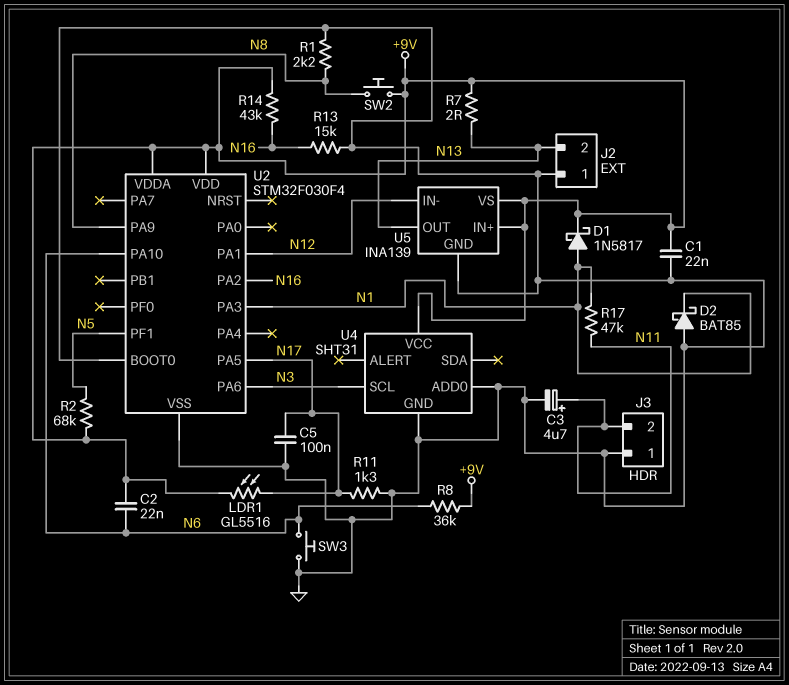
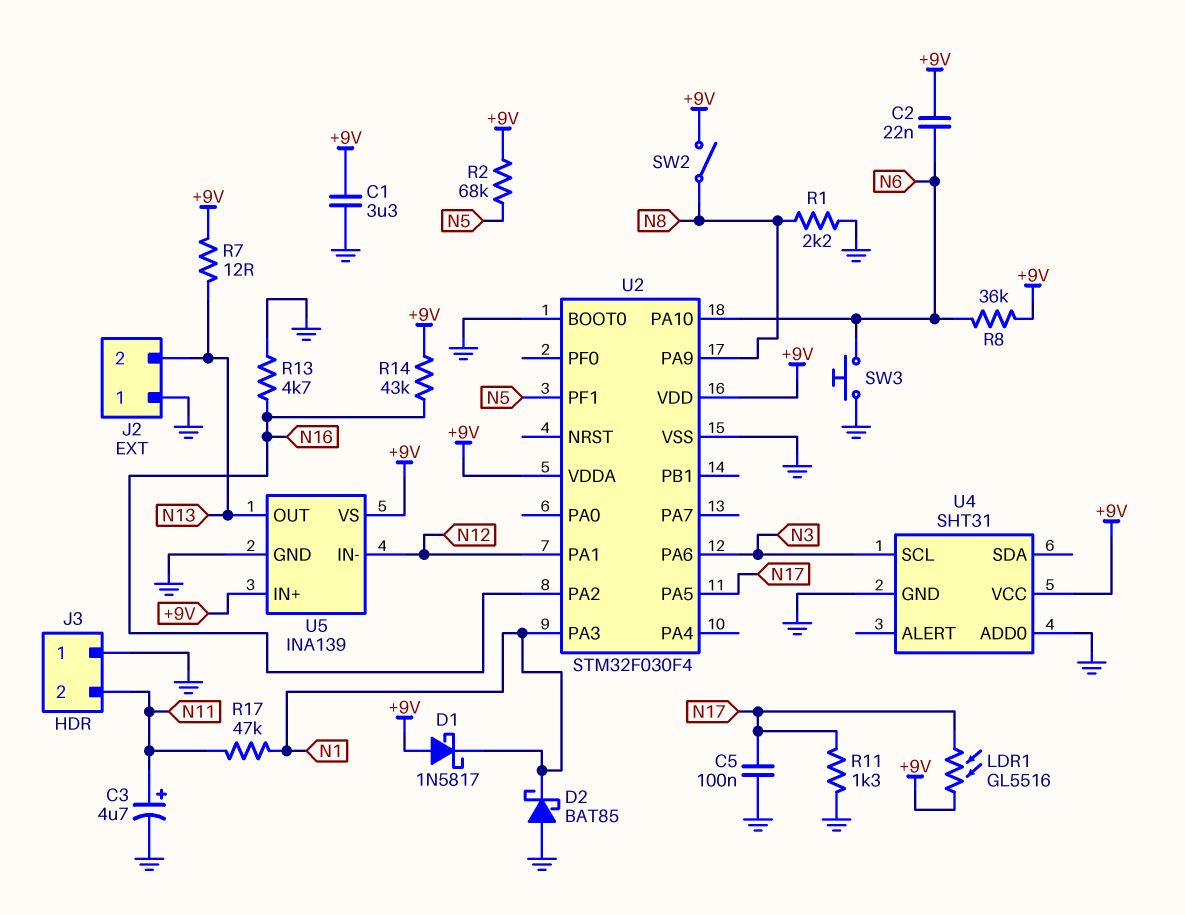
C1: 22nF (+9V, GND) -> 3.3uF (+9V, GND)
D1: schottky 1N5817 (A N1, K +9V) -> schottky 1N5817 (A +9V, K N1)
R7: 2 (+9V, N13) -> 12 (+9V, N13)
R13: 15k (GND, N16) -> 4.7k (GND, N16)
SW2: button (+9V, N8) -> switch (+9V, N8)

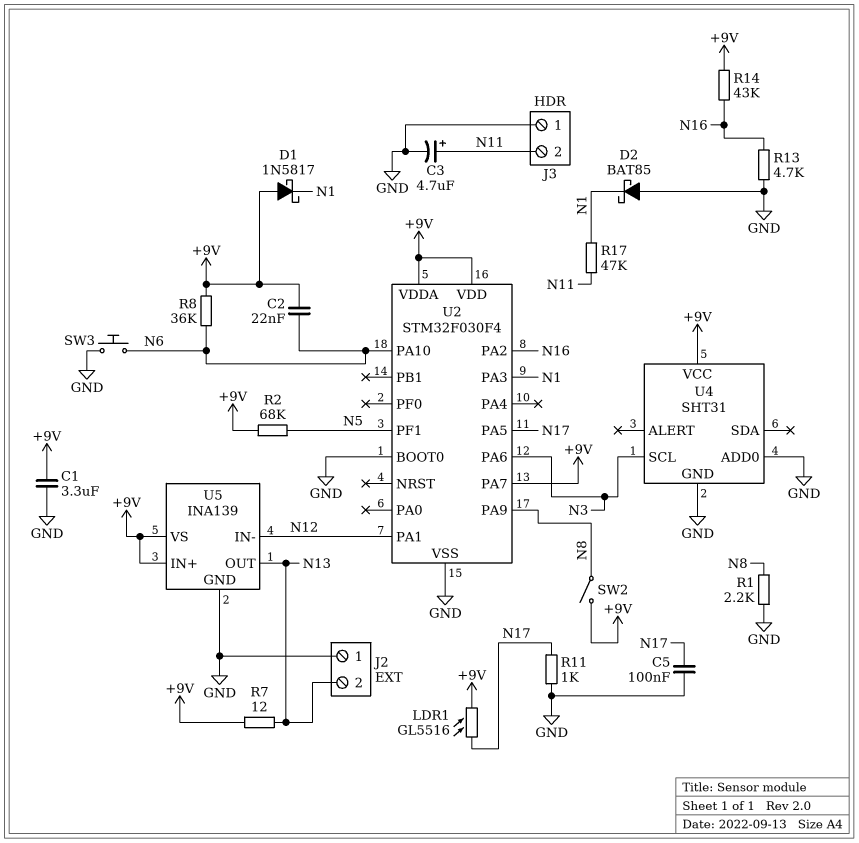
R11: 1.3k (GND, N17) -> 1k (GND, N17)
U2 pin PA7: none -> +9V

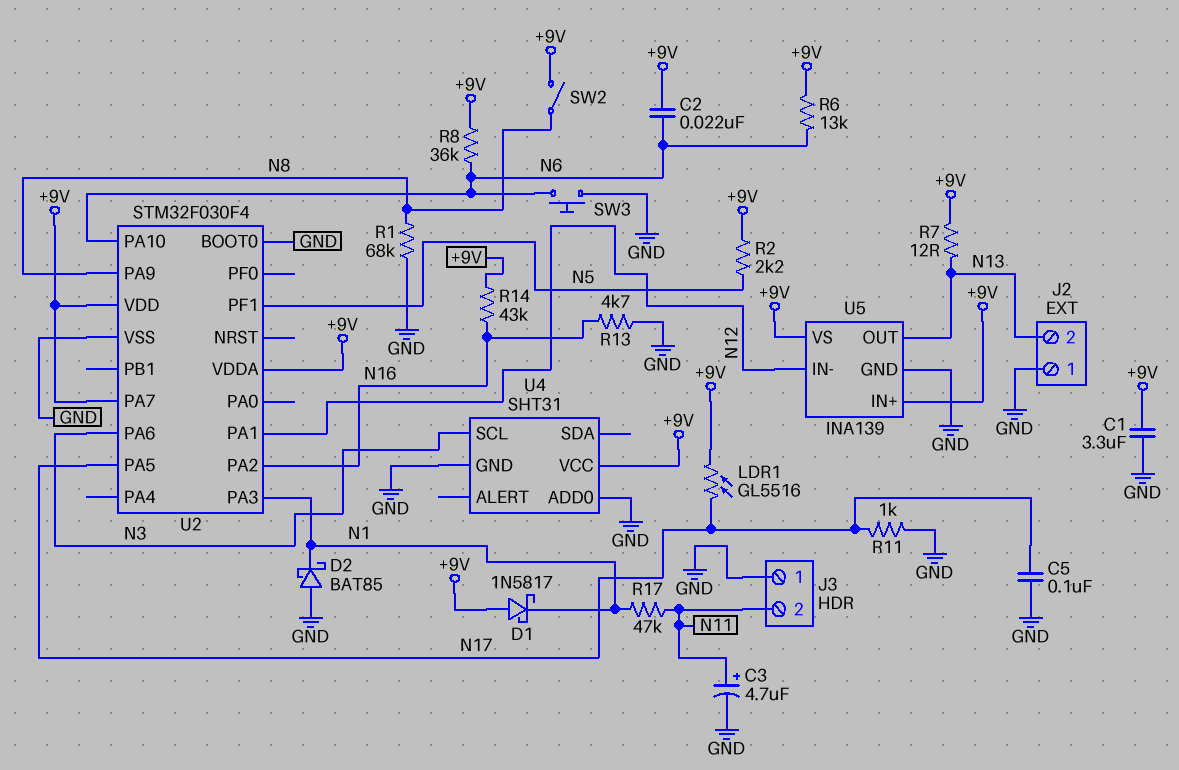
R1: 2.2k (GND, N8) -> 68k (GND, N8)
R2: 68k (+9V, N5) -> 2.2k (+9V, N5)
R6: none -> 13k (+9V, N6)

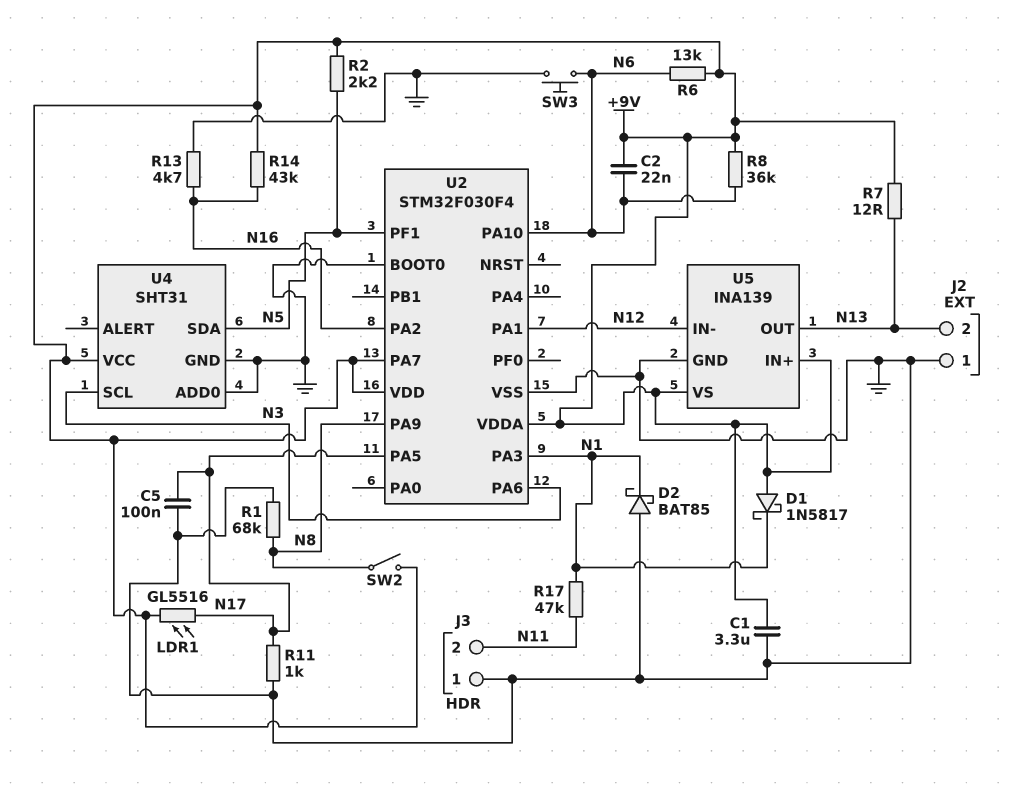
C3: 4.7uF (plus N11, minus GND) -> none
U4 pin SDA: none -> N5

